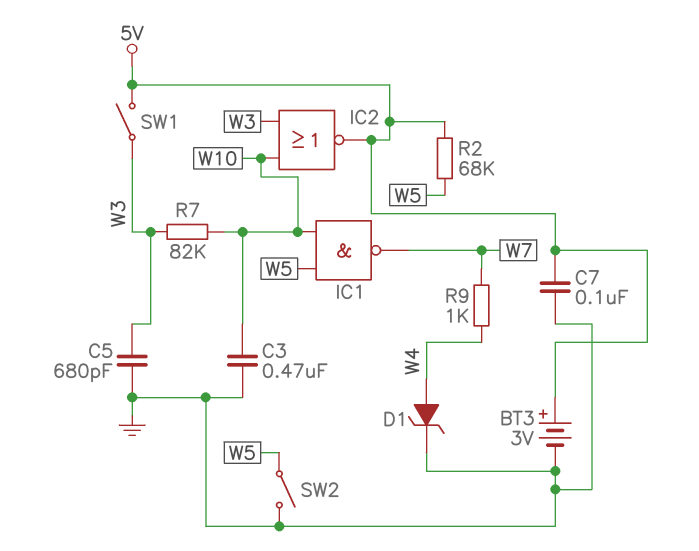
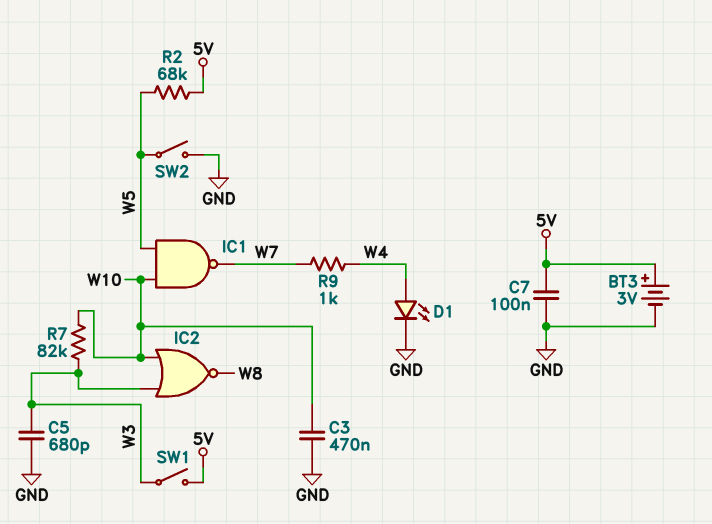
D1: zener (A W4, K GND) -> LED (A W4, K GND)
IC2: NOR (in W3, in W10, out 5V) -> NOR (in W3, in W10, out W8)

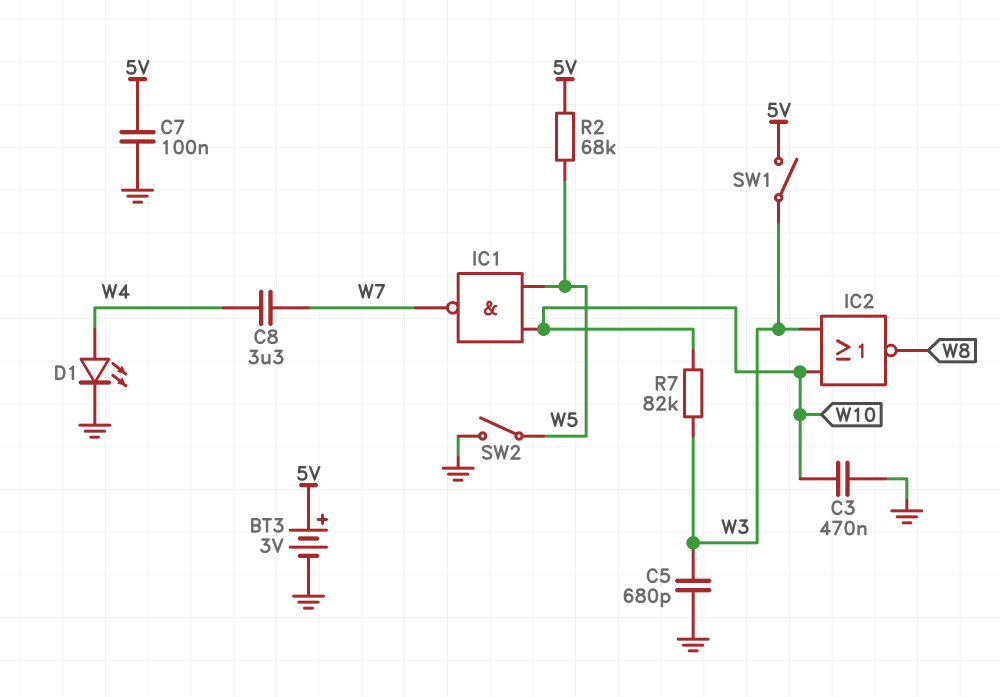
C8: none -> 3.3uF (W4, W7)
R9: 1k (W4, W7) -> none

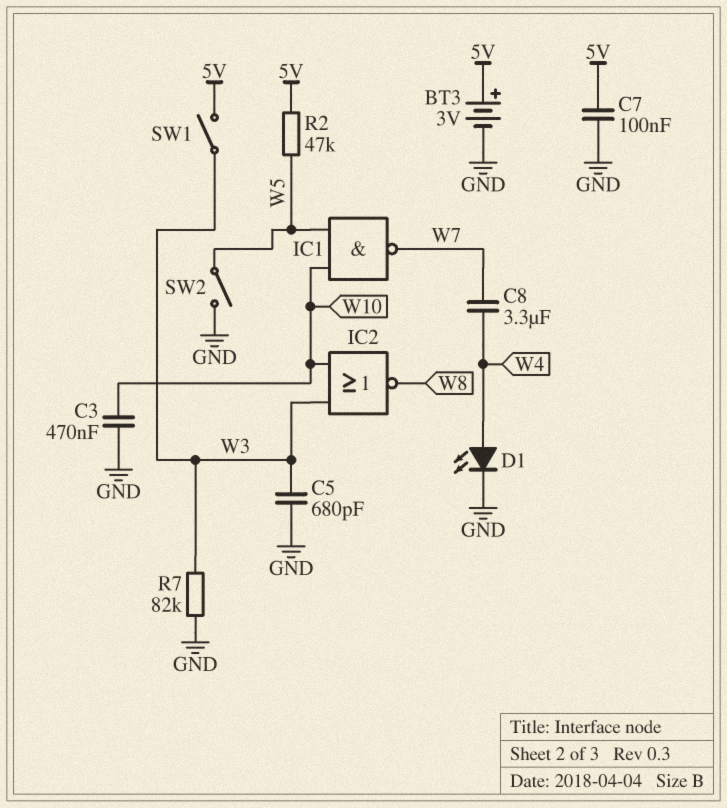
R2: 68k (5V, W5) -> 47k (5V, W5)
R7: 82k (W3, W10) -> 82k (GND, W3)

